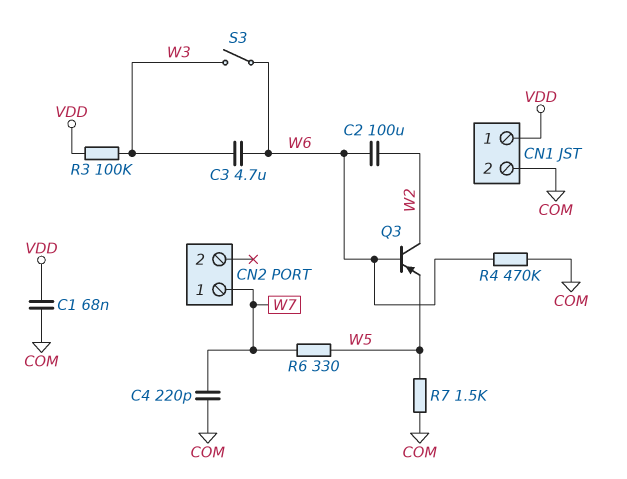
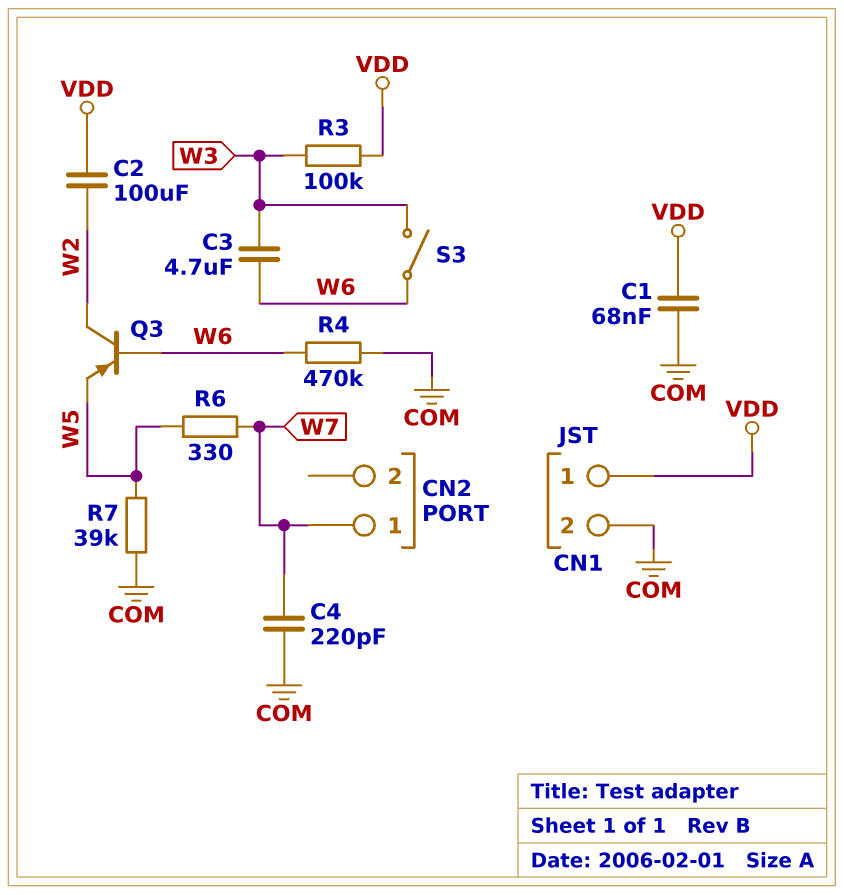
C2: 100uF (W2, W6) -> 100uF (VDD, W2)
R7: 1.5k (COM, W5) -> 39k (COM, W5)

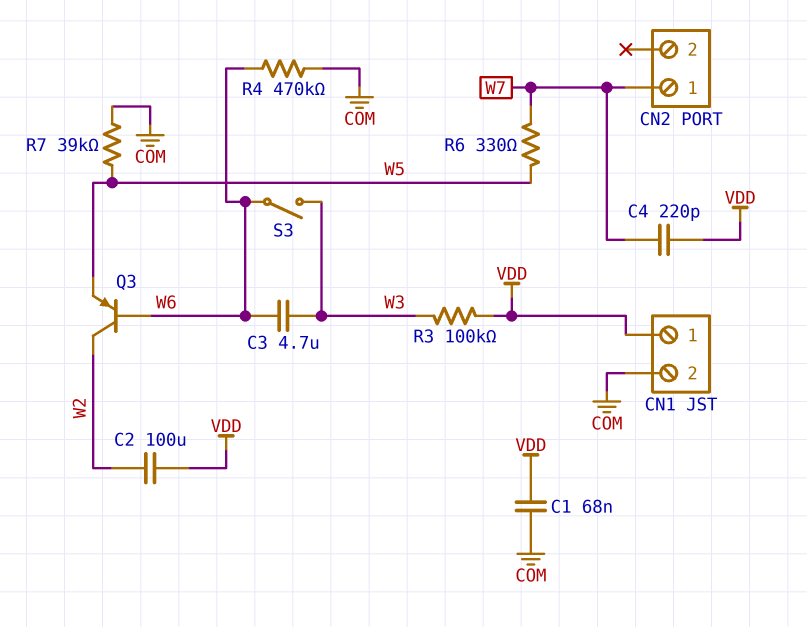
C4: 220pF (COM, W7) -> 220pF (VDD, W7)

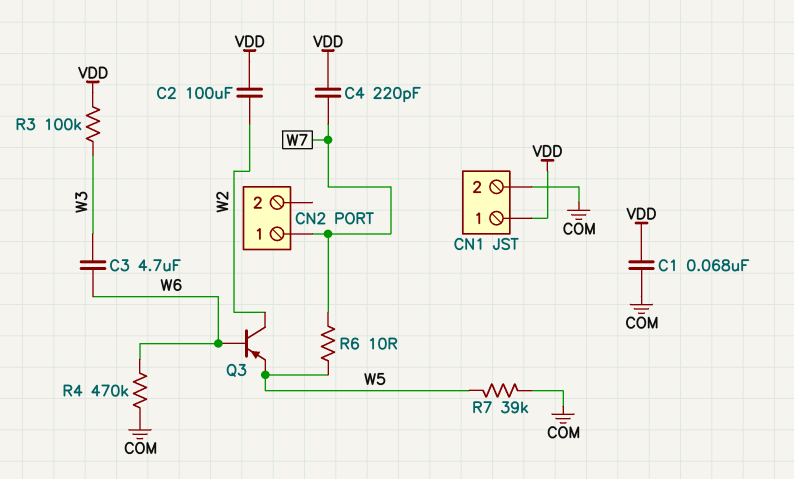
R6: 330 (W5, W7) -> 10 (W5, W7)
S3: switch (W3, W6) -> none

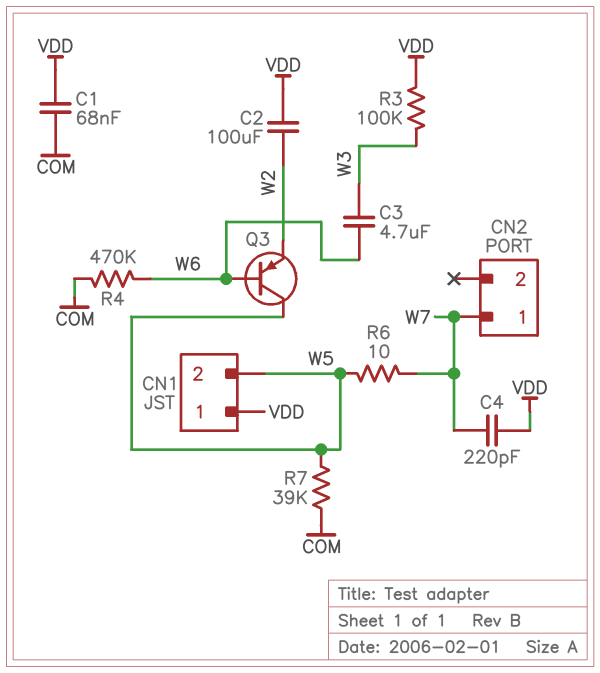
CN1 pin 2: COM -> W5
Q3: PNP (B W6, C W2, E W5) -> PNP (B W6, C W5, E W2)

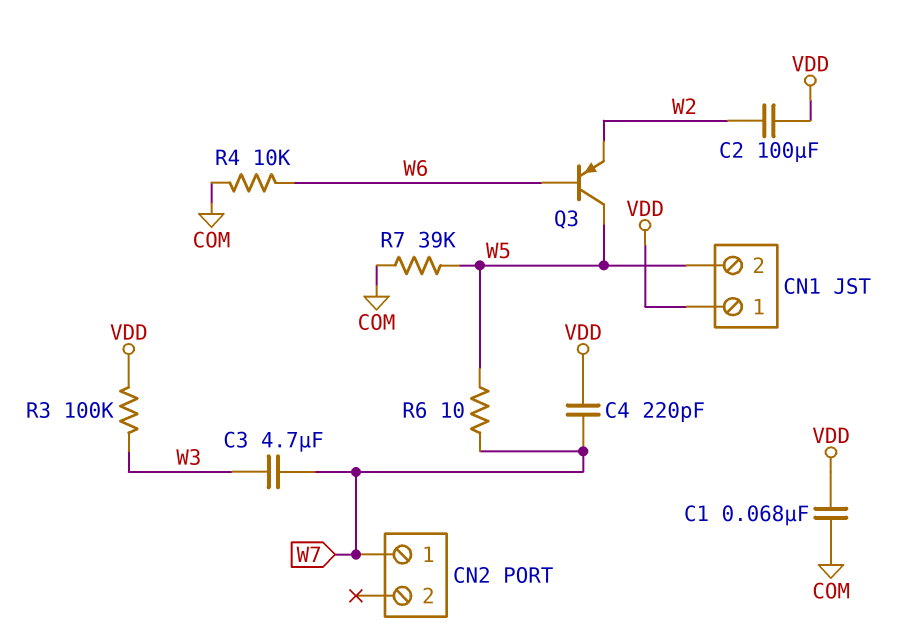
C3: 4.7uF (W3, W6) -> 4.7uF (W3, W7)
R4: 470k (COM, W6) -> 10k (COM, W6)

